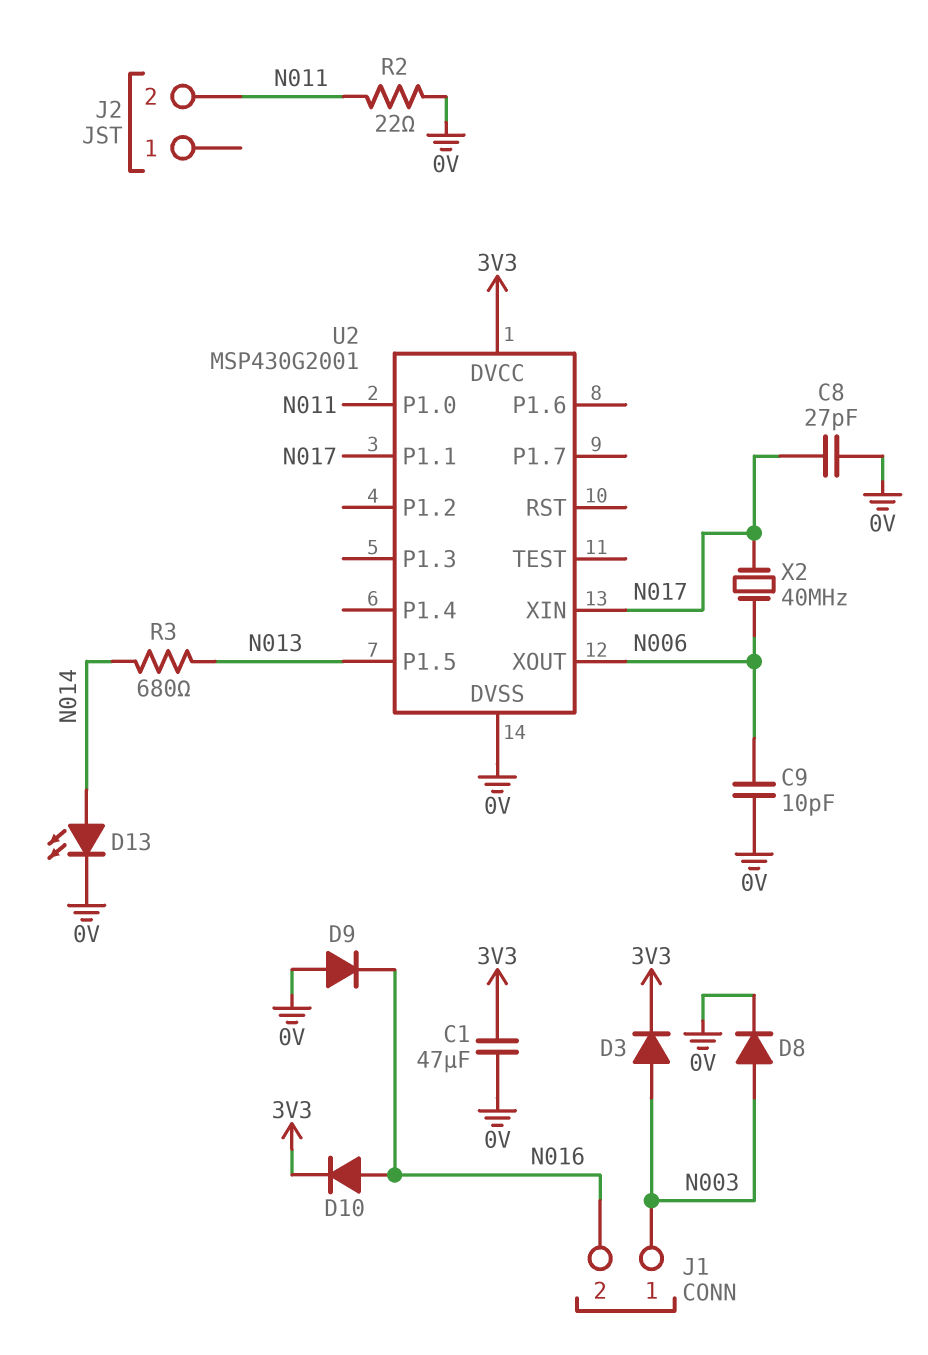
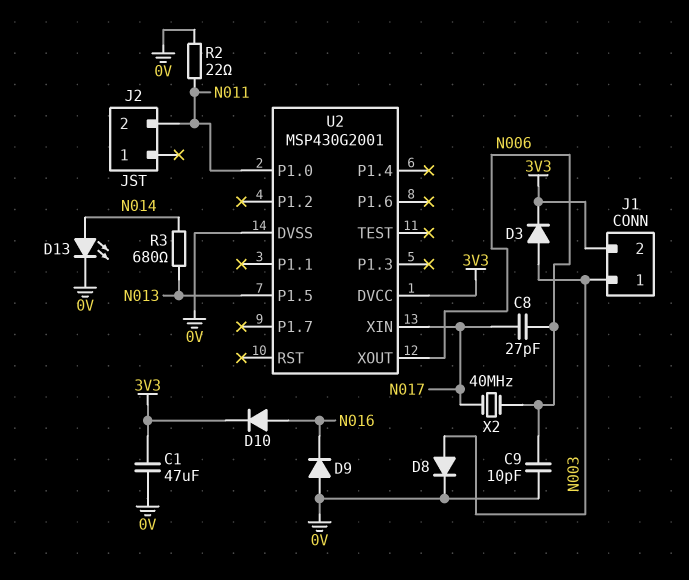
C8: 27pF (0V, N017) -> 27pF (N006, N017)
J1 pin 2: N016 -> 3V3
U2 pin P1.1: N017 -> none

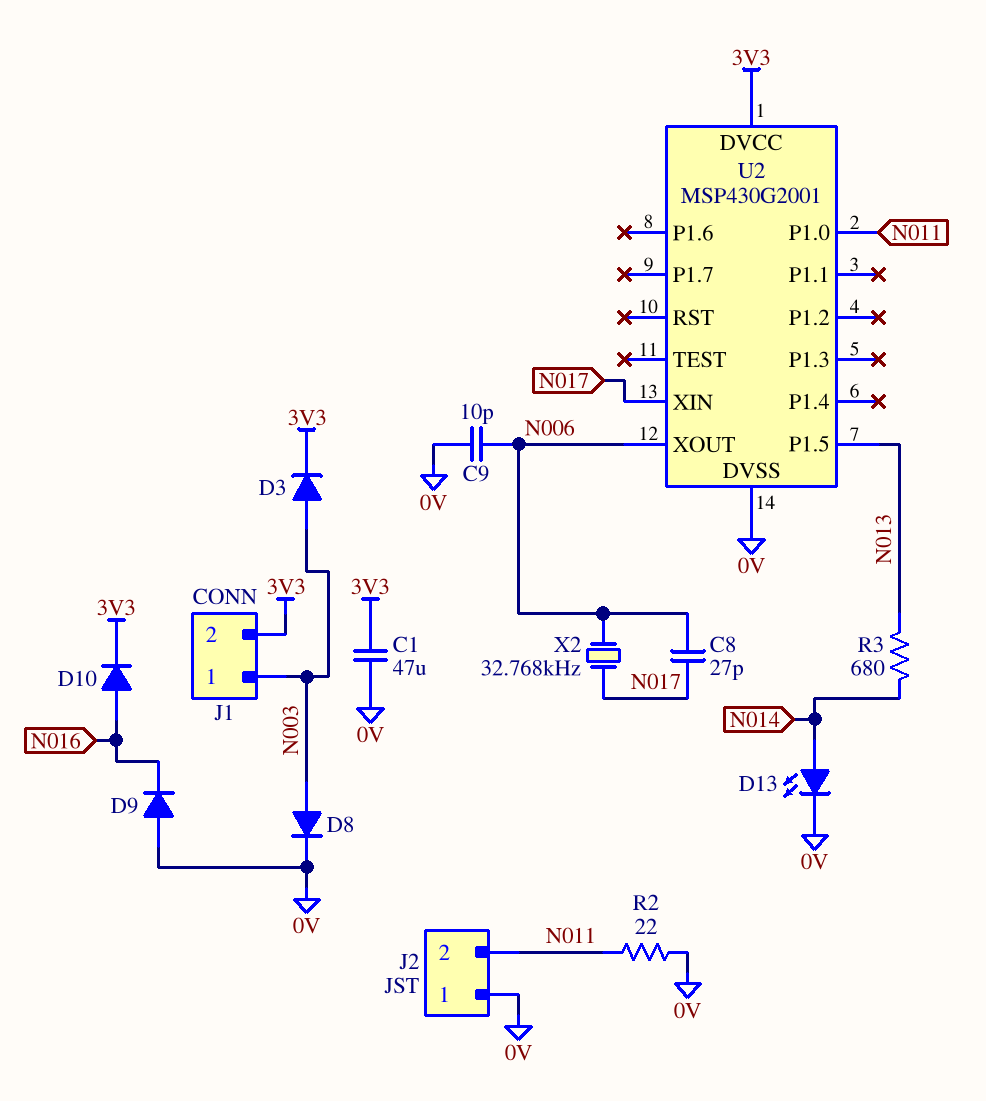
J2 pin 1: none -> 0V
X2: 40MHz (N006, N017) -> 32.768kHz (N006, N017)

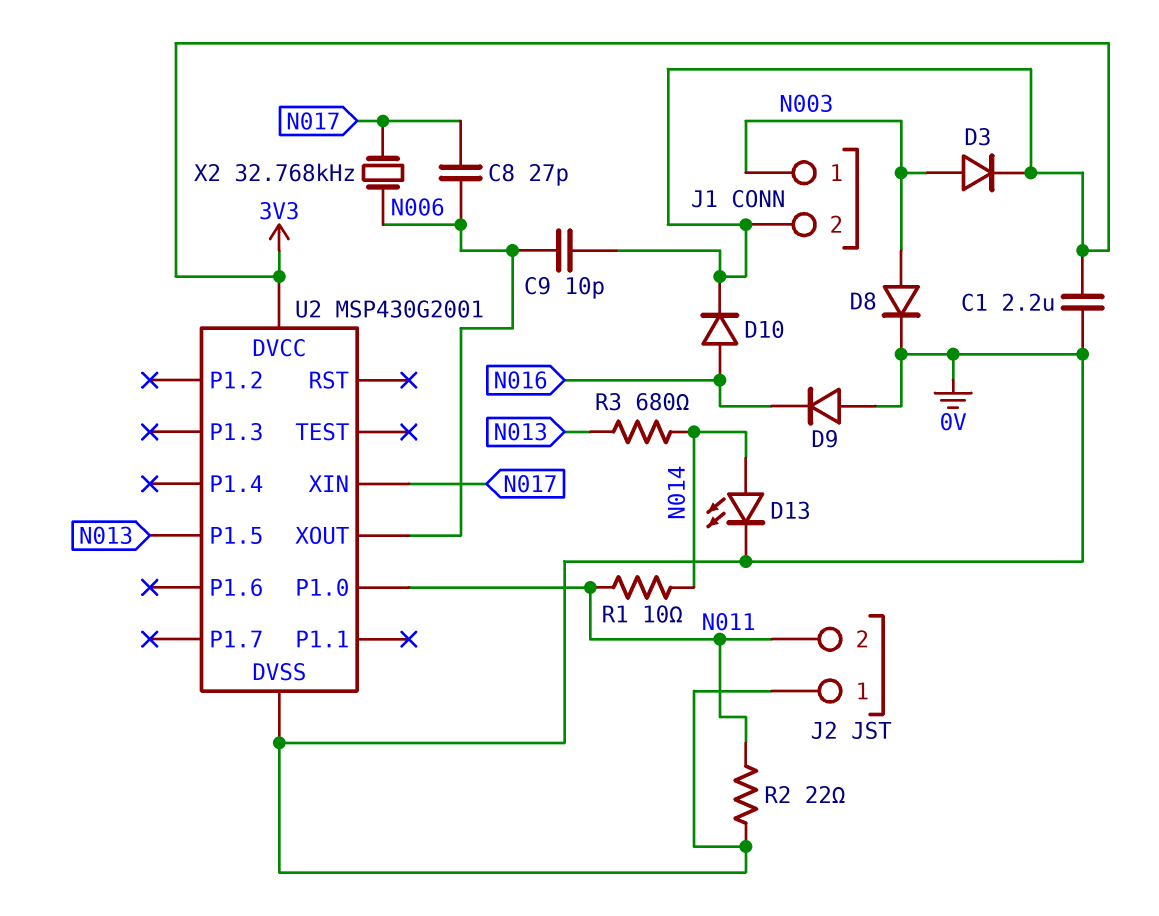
C1: 47uF (0V, 3V3) -> 2.2uF (0V, 3V3)
C9: 10pF (0V, N006) -> 10pF (3V3, N006)
R1: none -> 10 (N011, N014)

